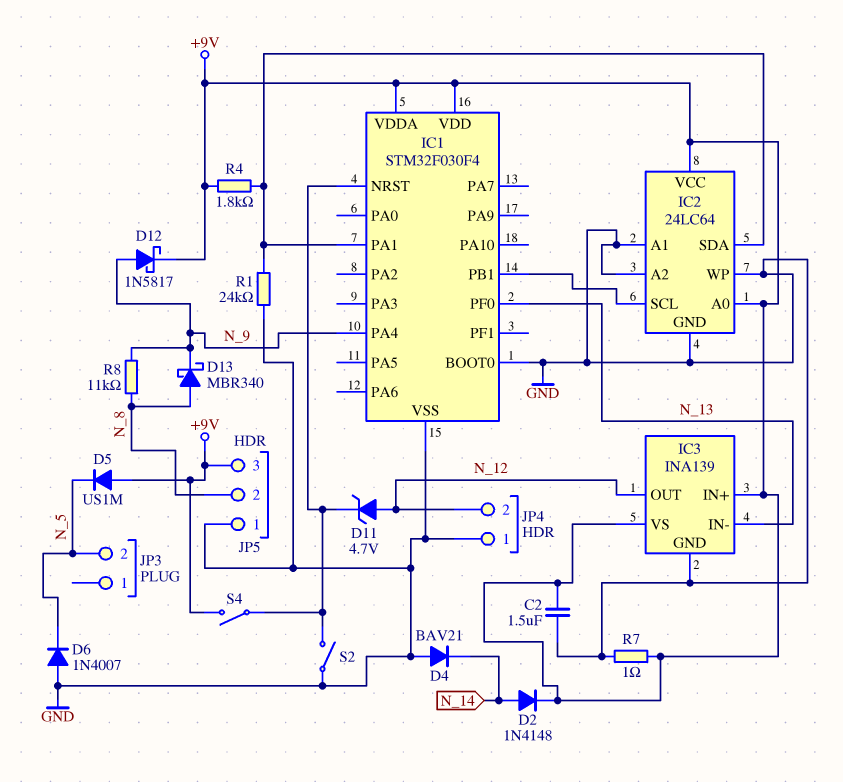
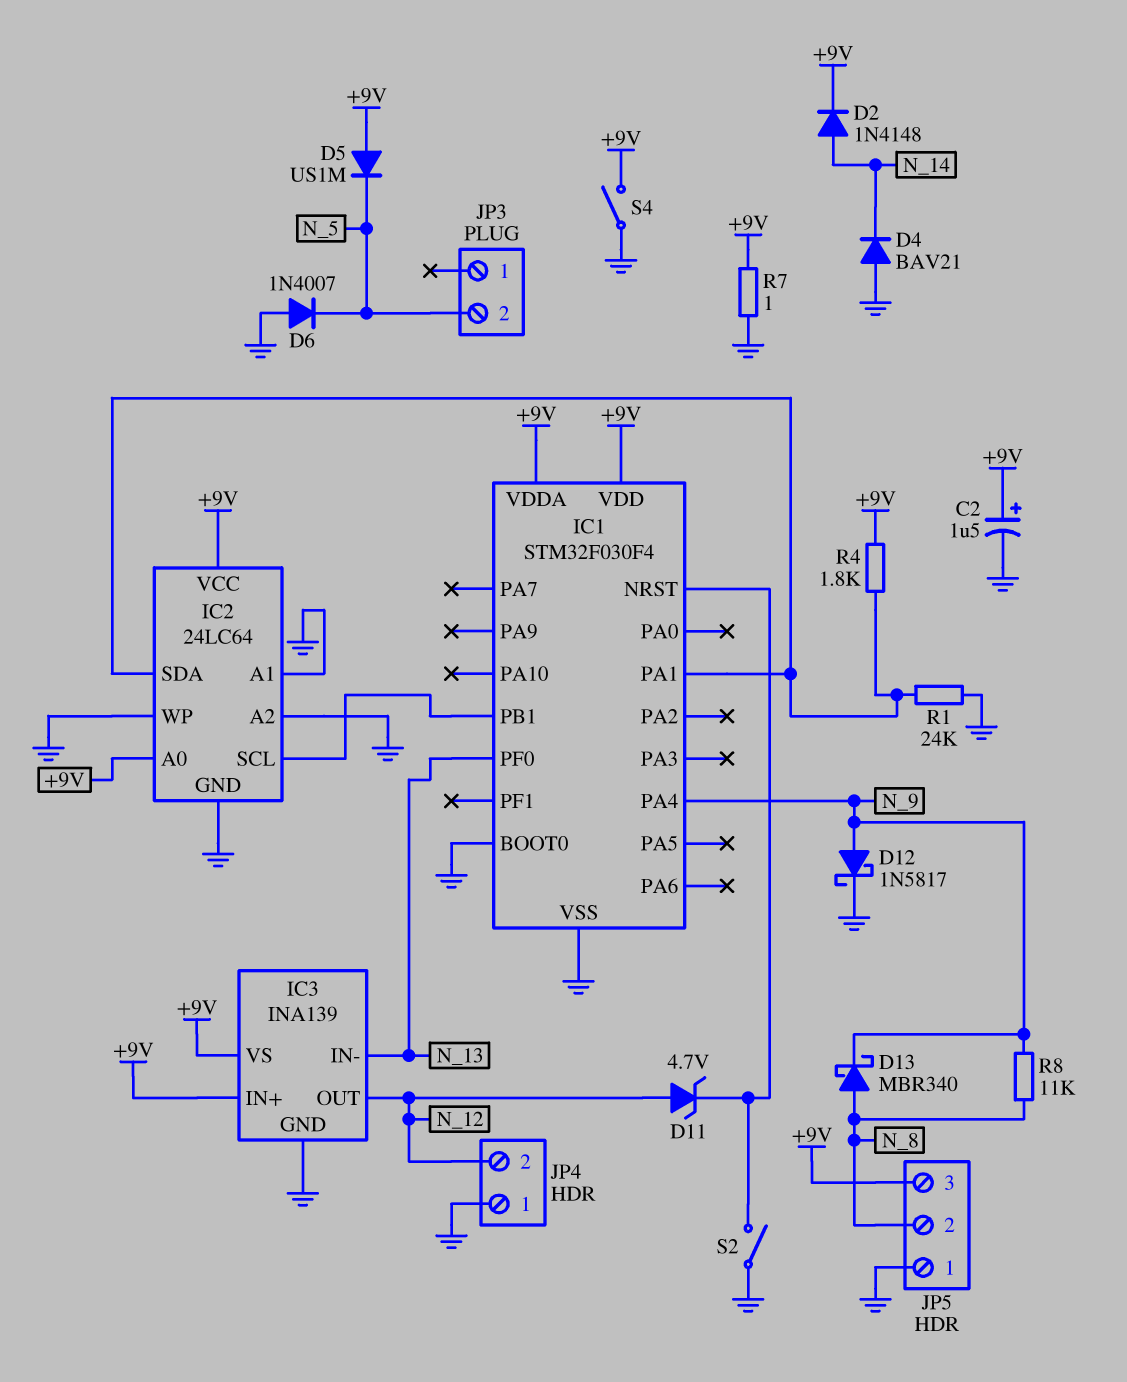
C2: 1.5uF (+9V, GND) -> 1.5uF (plus +9V, minus GND)
D12: schottky 1N5817 (A N_9, K +9V) -> schottky 1N5817 (A N_9, K GND)
S4: switch (+9V, IC1/NRST) -> switch (+9V, GND)

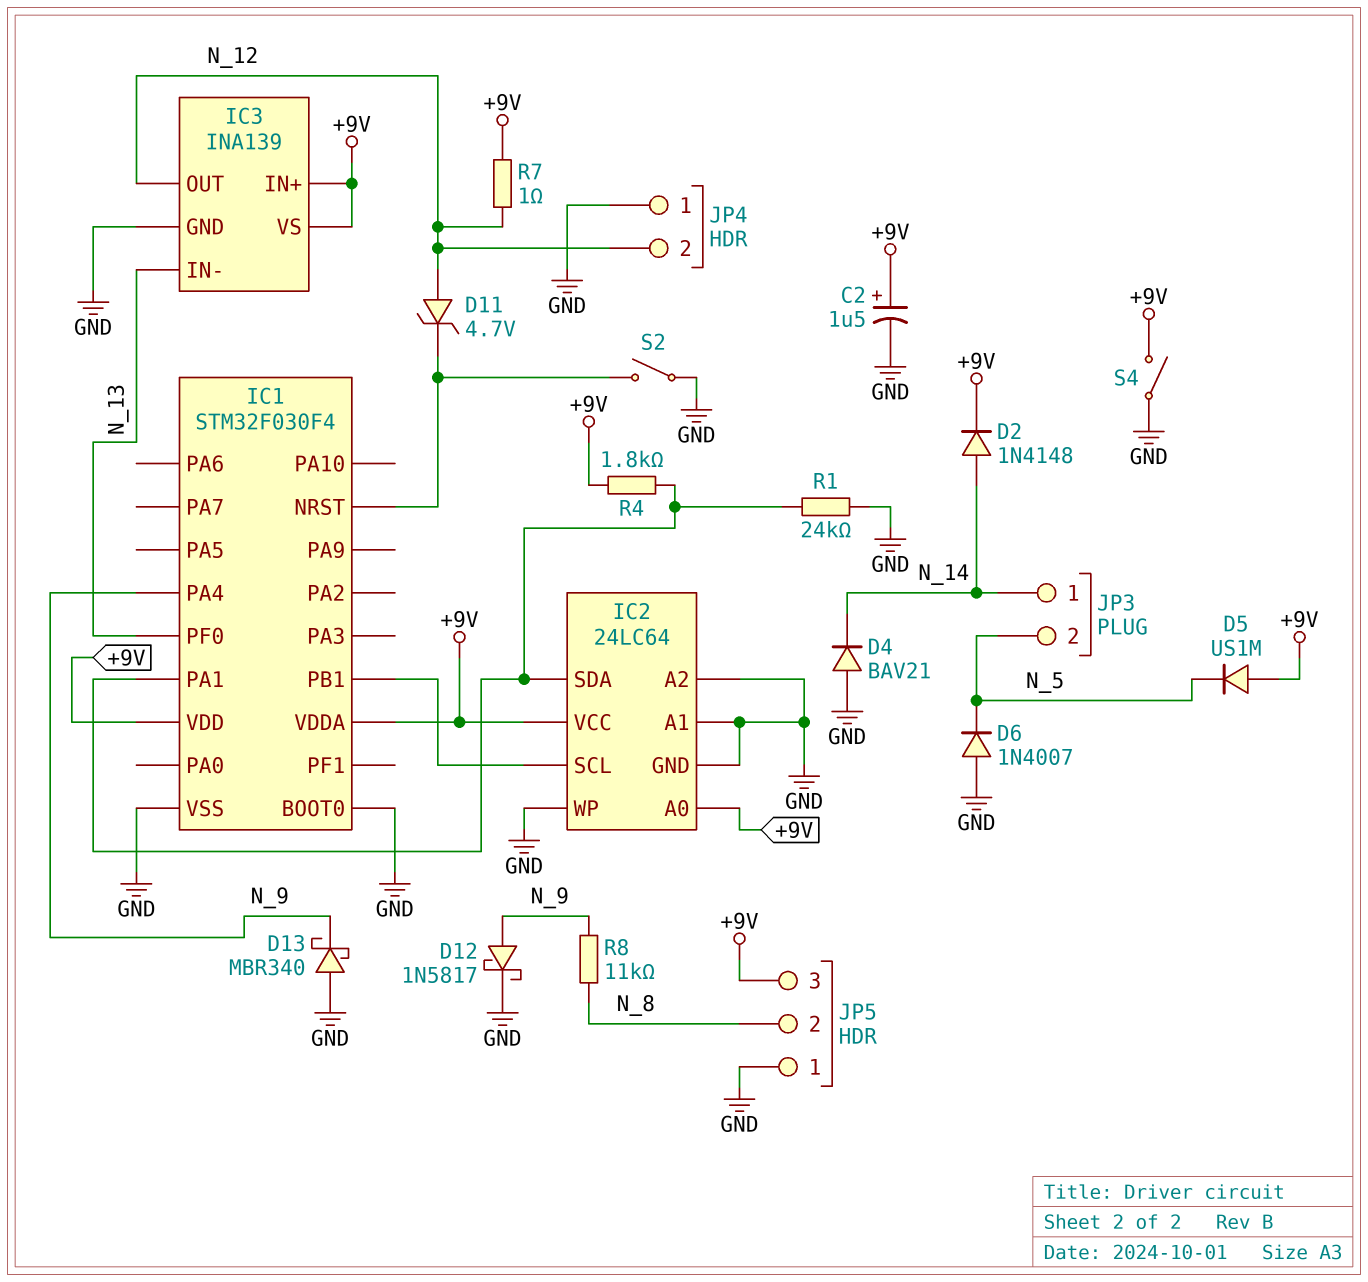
D13: schottky MBR340 (A N_8, K N_9) -> schottky MBR340 (A GND, K N_9)
JP3 pin 1: none -> N_14
R7: 1 (+9V, GND) -> 1 (+9V, N_12)

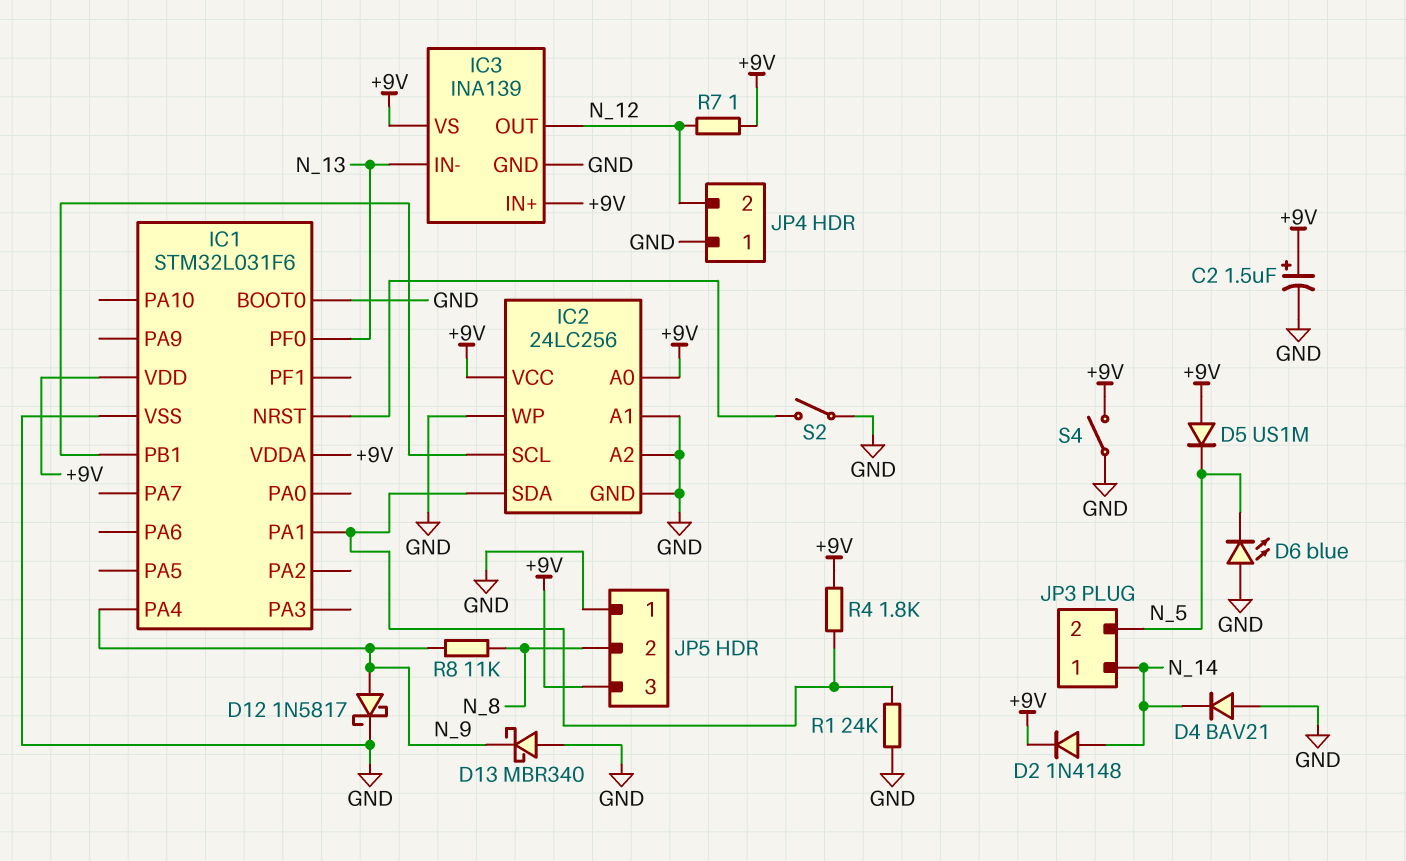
D6: diode 1N4007 (A GND, K N_5) -> LED blue (A GND, K N_5)
D11: zener 4.7V (A N_12, K IC1/NRST) -> none
IC1: STM32F030F4 -> STM32L031F6
IC2: 24LC64 -> 24LC256

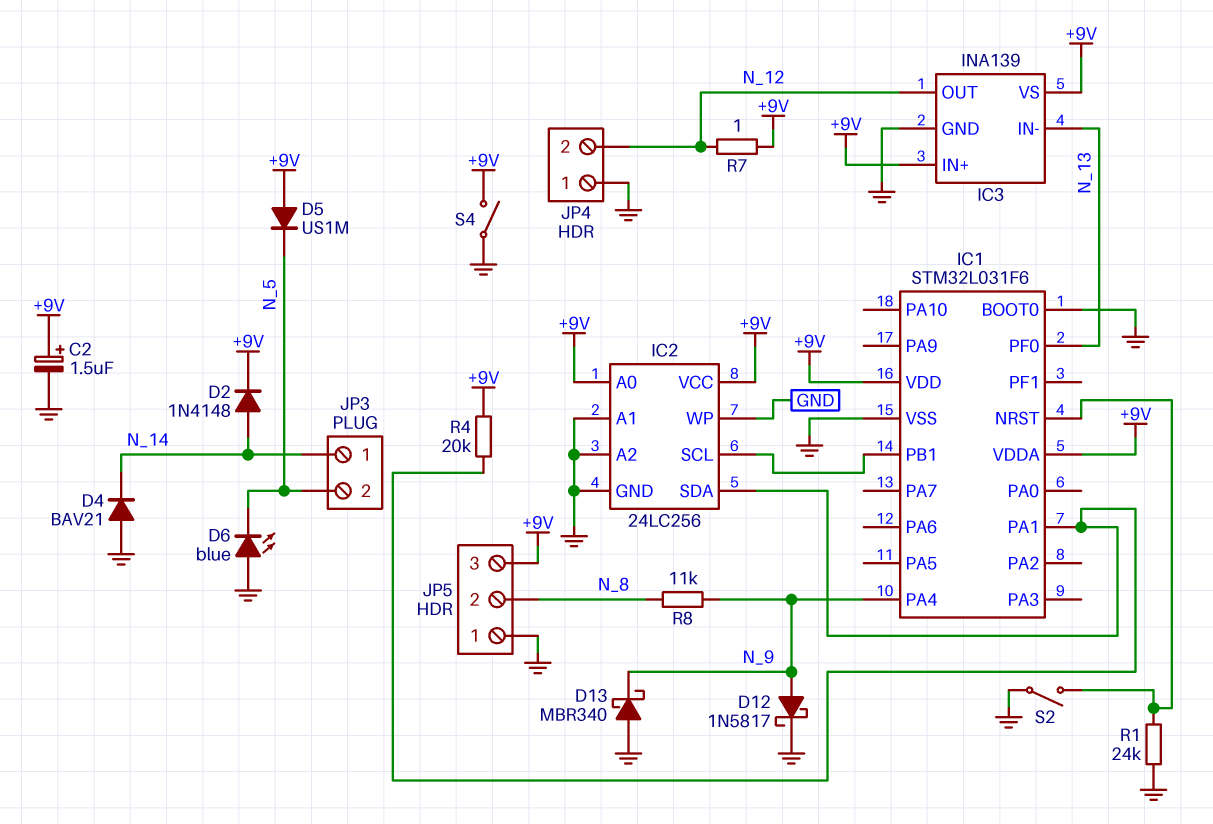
R1: 24k (GND, IC1/PA1) -> 24k (GND, IC1/NRST)
R4: 1.8k (+9V, IC1/PA1) -> 20k (+9V, IC1/PA1)

